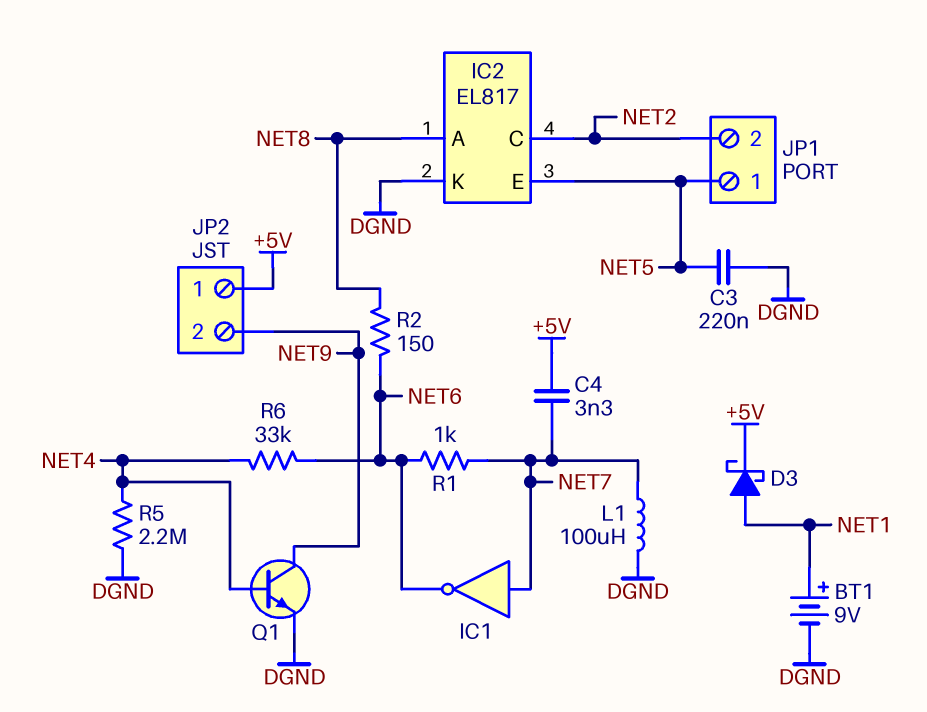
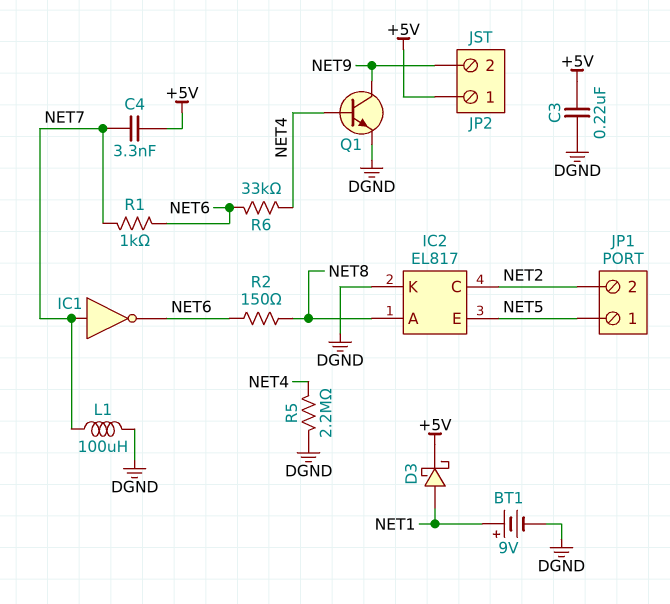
C3: 220nF (DGND, NET5) -> 220nF (+5V, DGND)

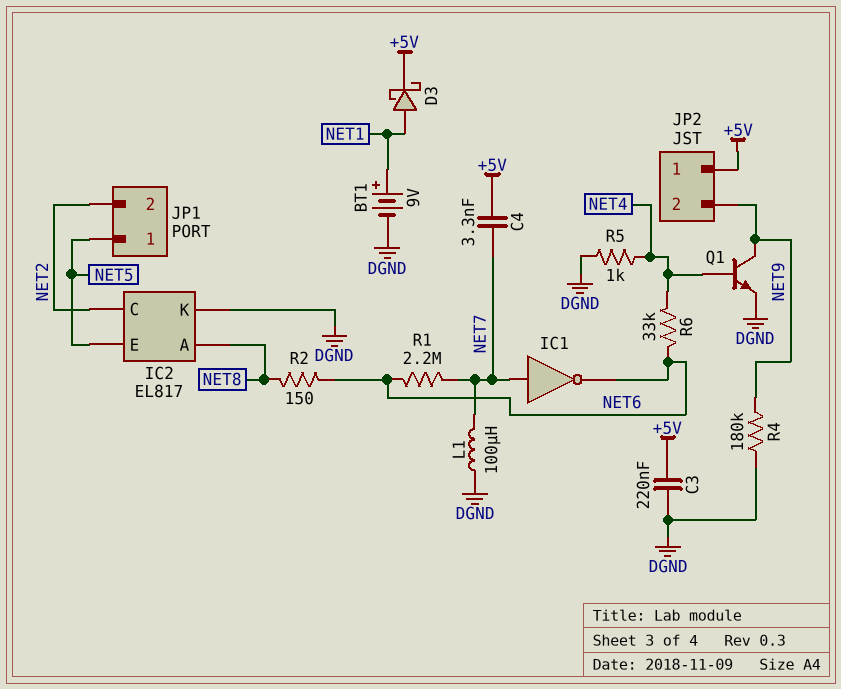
R1: 1k (NET6, NET7) -> 2.2M (NET6, NET7)
R4: none -> 180k (DGND, NET9)
R5: 2.2M (DGND, NET4) -> 1k (DGND, NET4)

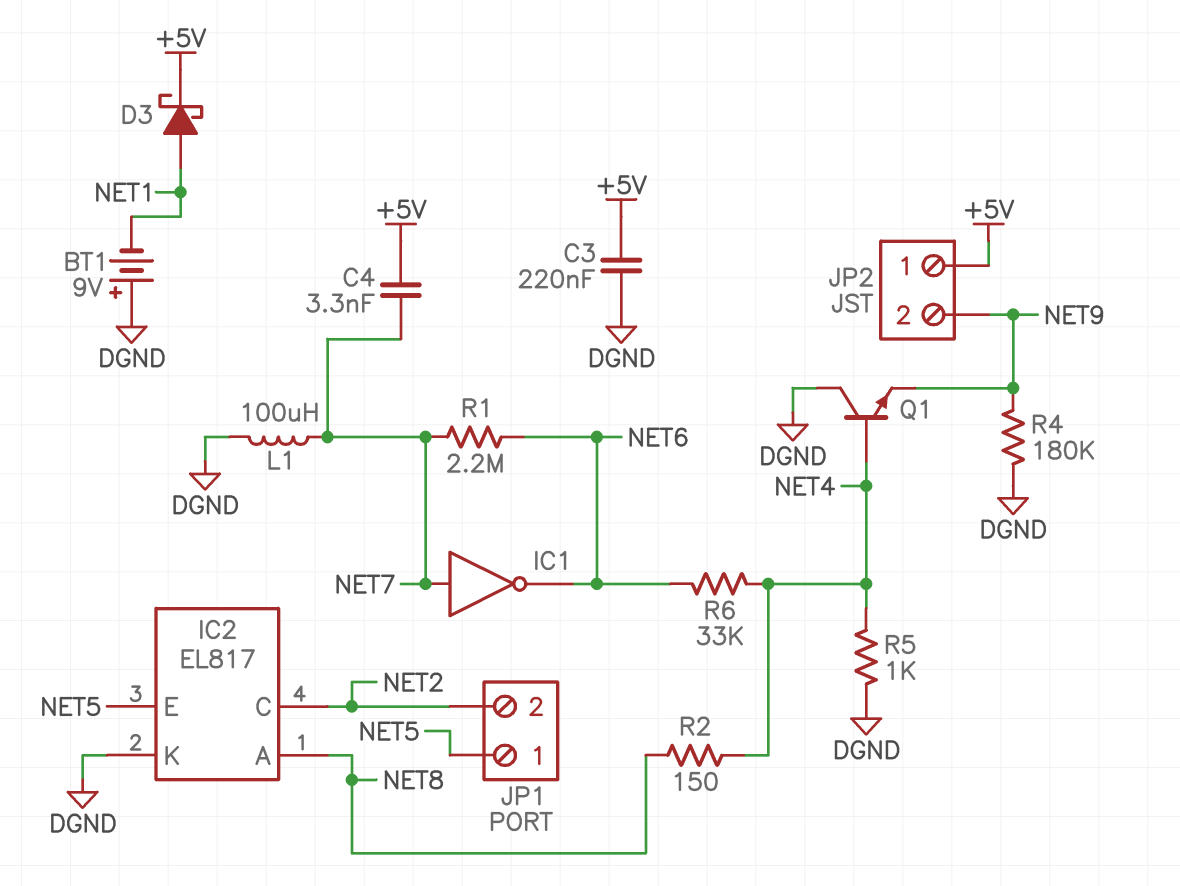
BT1: 9V (plus NET1, minus DGND) -> 9V (plus DGND, minus NET1)
Q1: NPN (B NET4, C NET9, E DGND) -> NPN (B NET4, C DGND, E NET9)
R2: 150 (NET6, NET8) -> 150 (NET4, NET8)

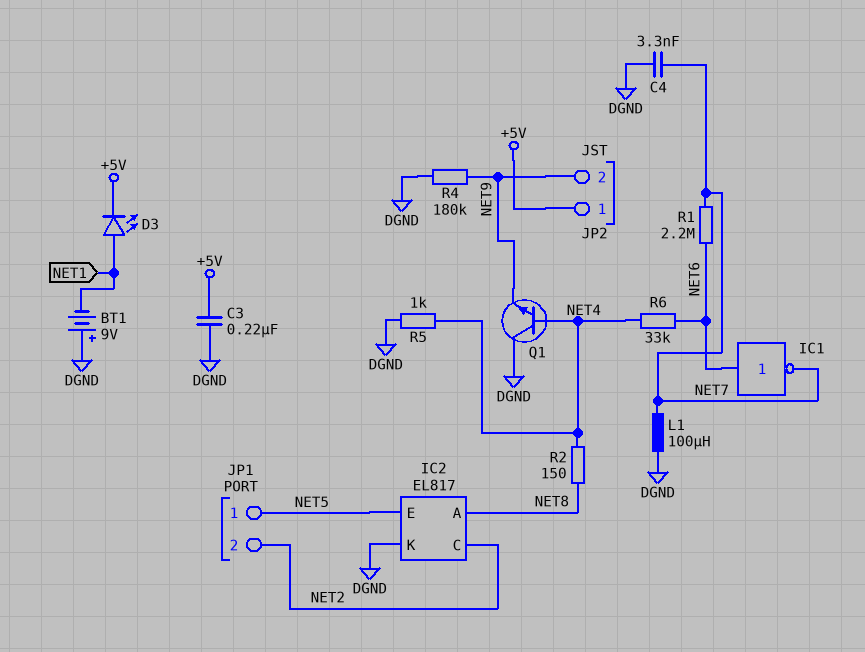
C4: 3.3nF (+5V, NET7) -> 3.3nF (DGND, NET7)
D3: schottky (A NET1, K +5V) -> LED (A NET1, K +5V)
IC1: NOT (in NET7, out NET6) -> NOT (in NET6, out NET7)

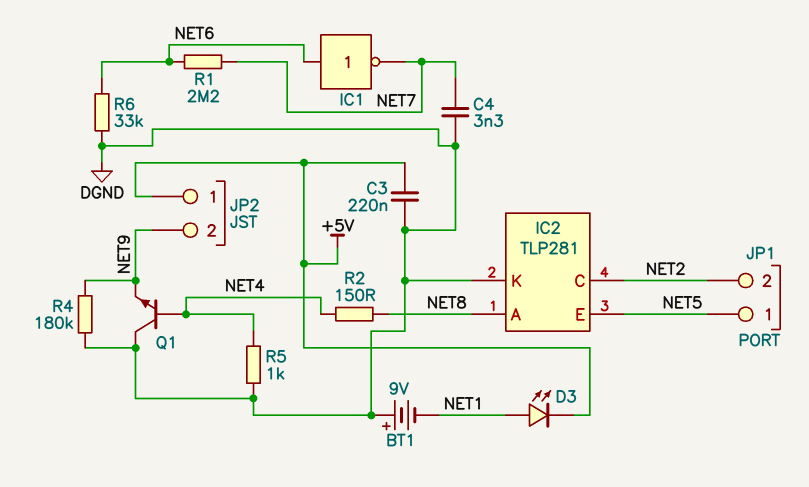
IC2: EL817 -> TLP281
L1: 100uH (DGND, NET7) -> none
R6: 33k (NET4, NET6) -> 33k (DGND, NET6)

